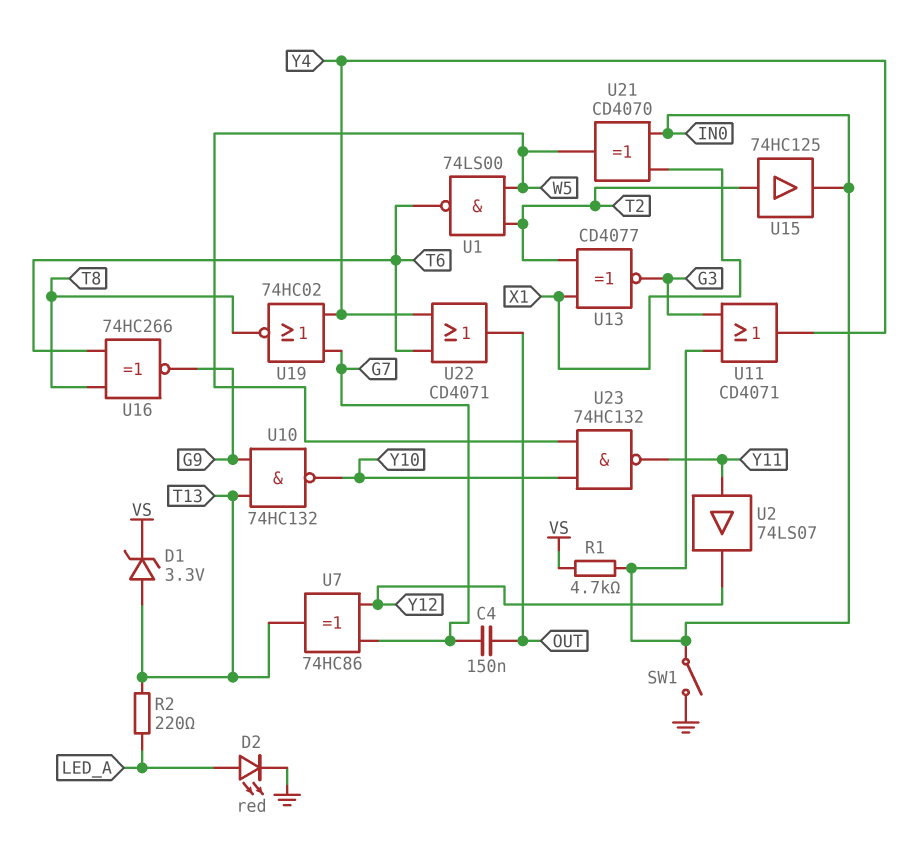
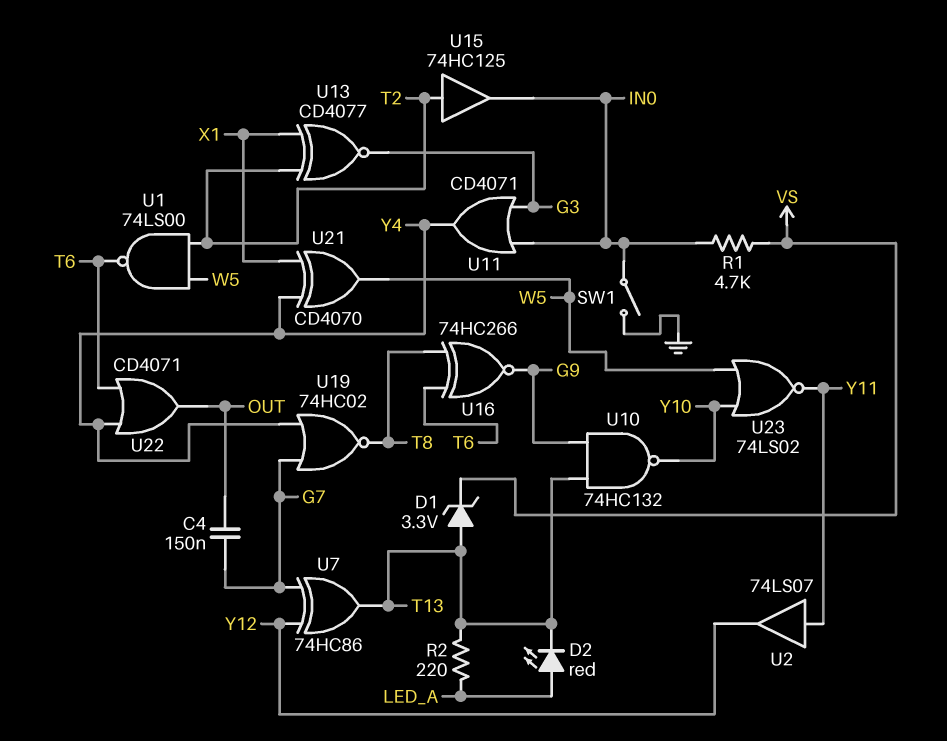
D2: LED red (A LED_A, K GND) -> LED red (A LED_A, K T13)
U21: XOR CD4070 (in IN0, in X1, out W5) -> XOR CD4070 (in X1, in Y4, out W5)
U23: NAND 74HC132 (in W5, in Y10, out Y11) -> NOR 74LS02 (in W5, in Y10, out Y11)

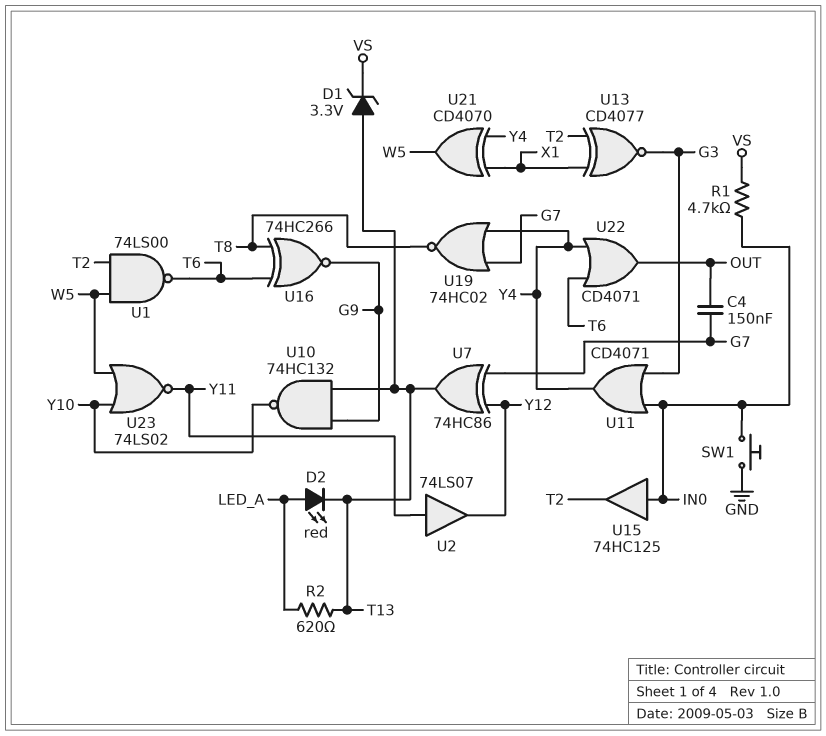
R2: 220 (LED_A, T13) -> 620 (LED_A, T13)
SW1: switch (GND, IN0) -> button (GND, IN0)
U15: buffer 74HC125 (in T2, out IN0) -> buffer 74HC125 (in IN0, out T2)

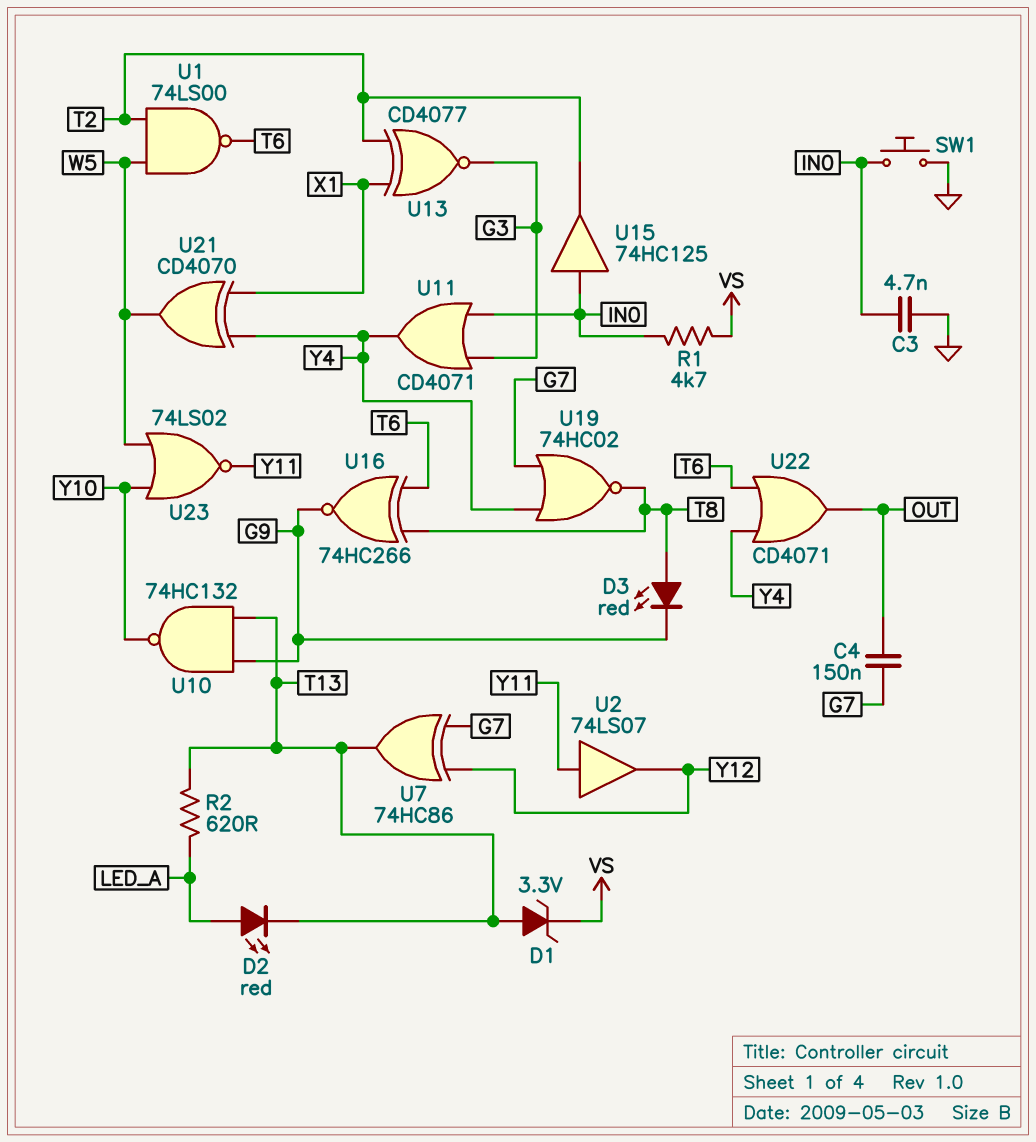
C3: none -> 4.7nF (GND, IN0)
D3: none -> LED red (A T8, K G9)

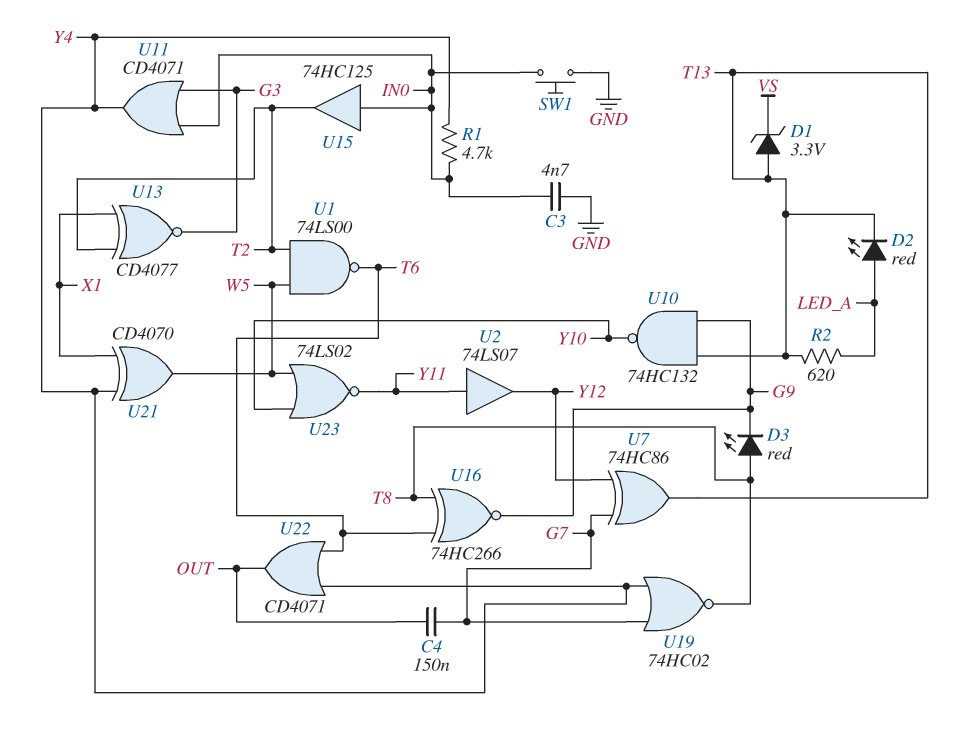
R1: 4.7k (IN0, VS) -> 4.7k (IN0, Y4)

